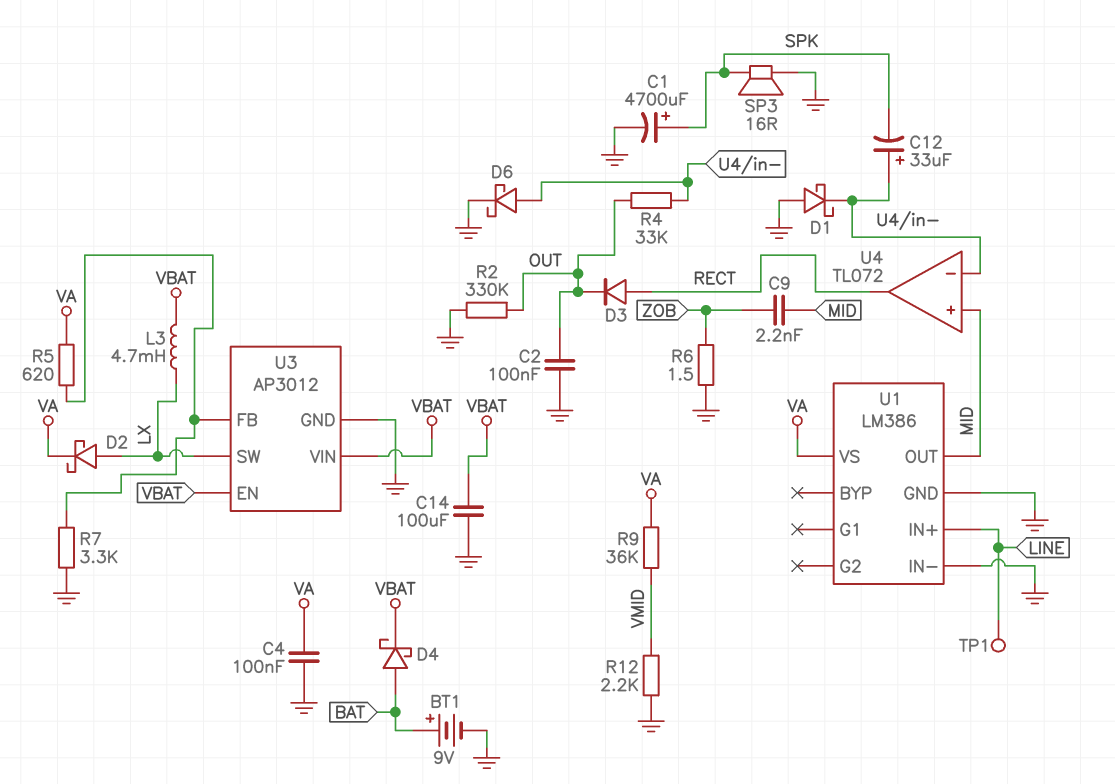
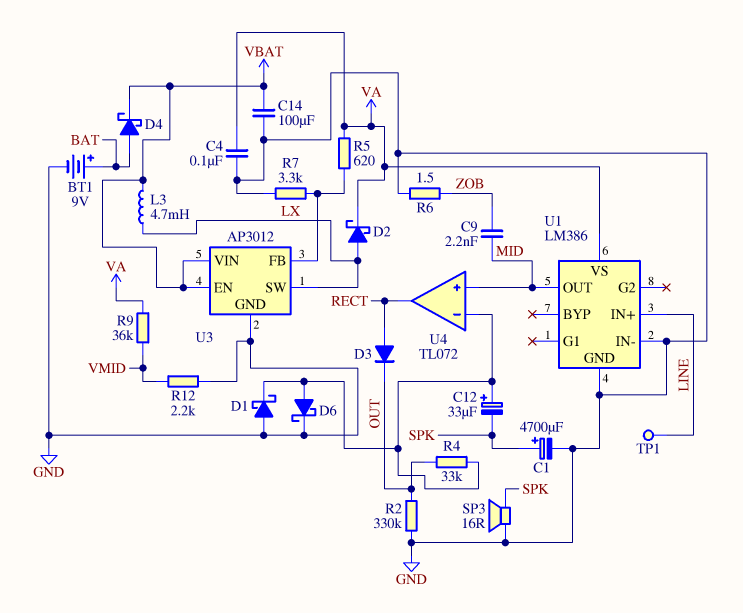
C2: 100nF (GND, OUT) -> none

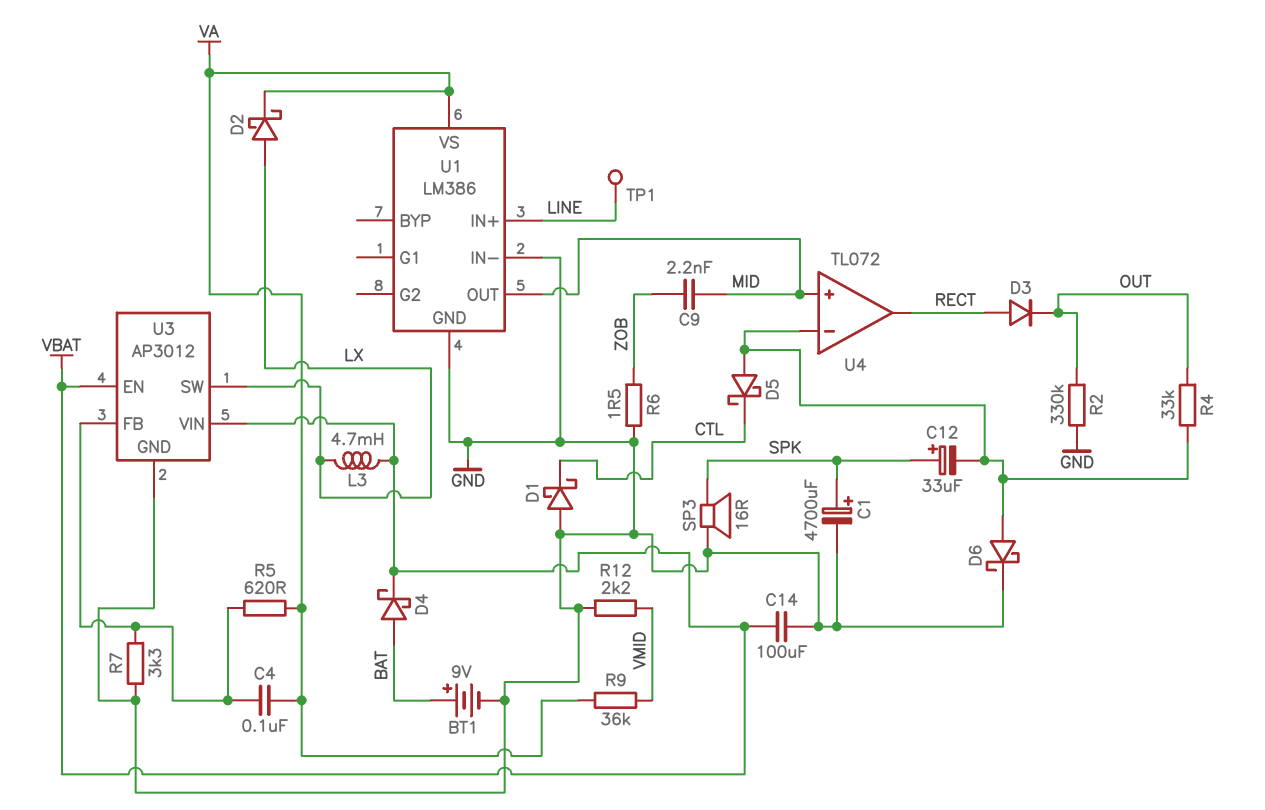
C4: 100nF (GND, VA) -> 100nF (U3/FB, VA)
C12: 33uF (plus U4/in-, minus SPK) -> 33uF (plus SPK, minus U4/in-)
D1: schottky (A GND, K U4/in-) -> schottky (A GND, K CTL)
D5: none -> schottky (A U4/in-, K CTL)

